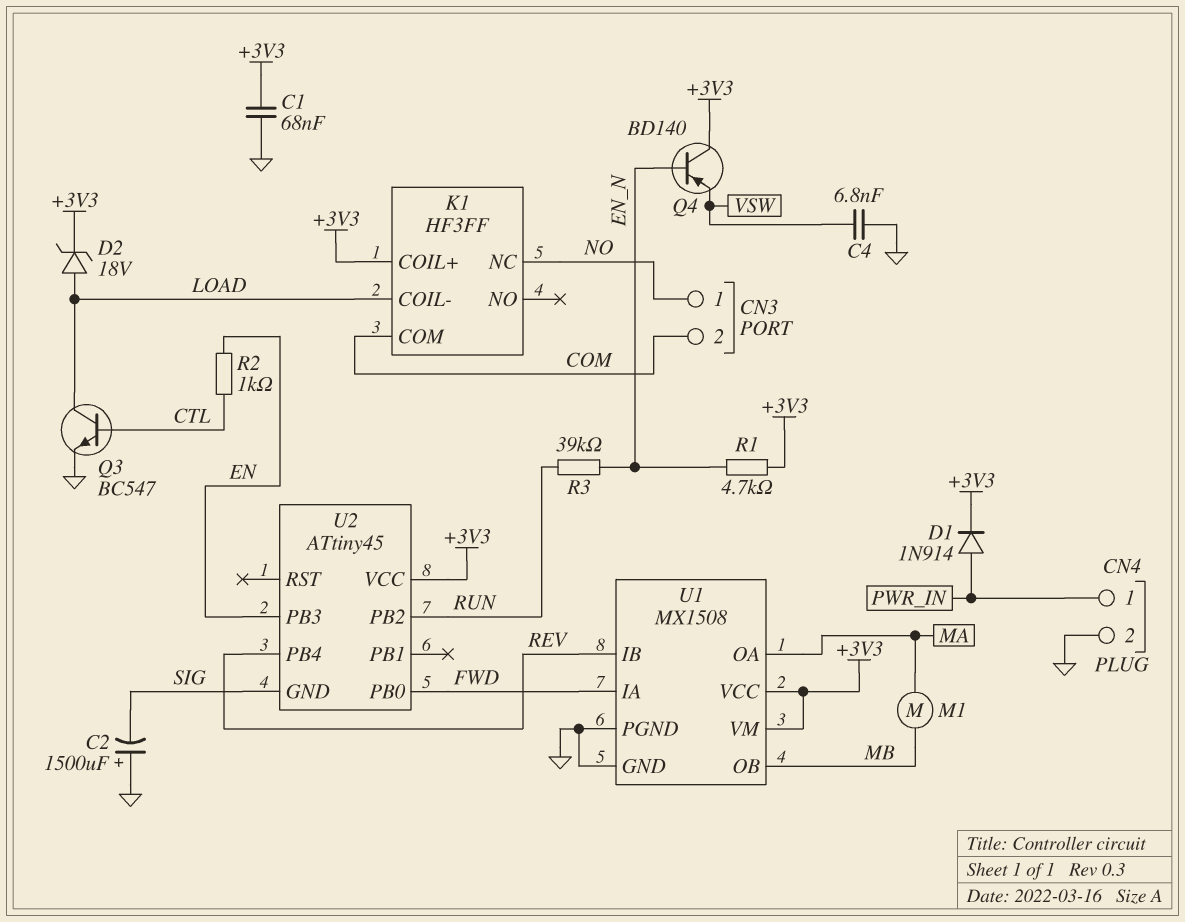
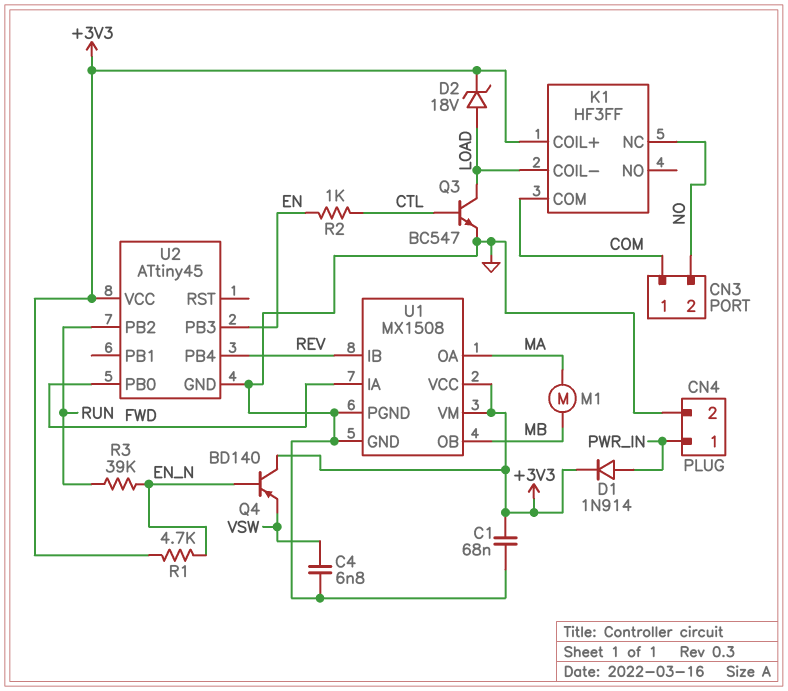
C2: 1500uF (plus GND, minus SIG) -> none
CN3 pin 1: NO -> COM
CN3 pin 2: COM -> NO
U2 pin GND: SIG -> GND

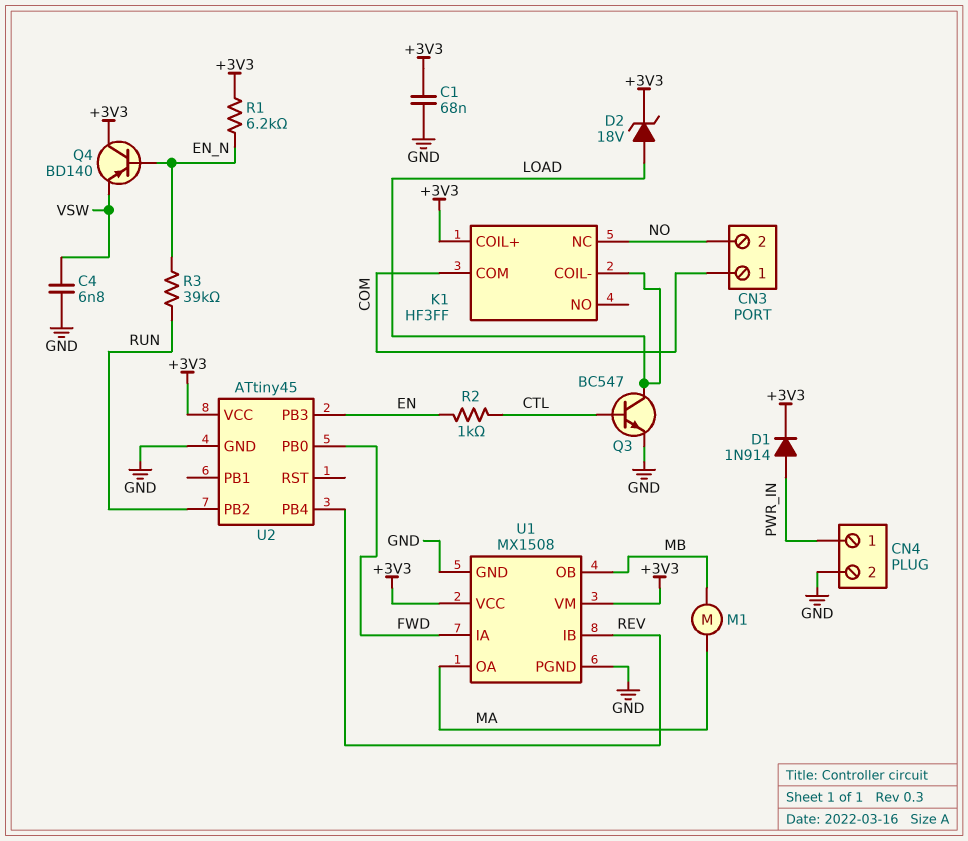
R1: 4.7k (+3V3, EN_N) -> 6.2k (+3V3, EN_N)

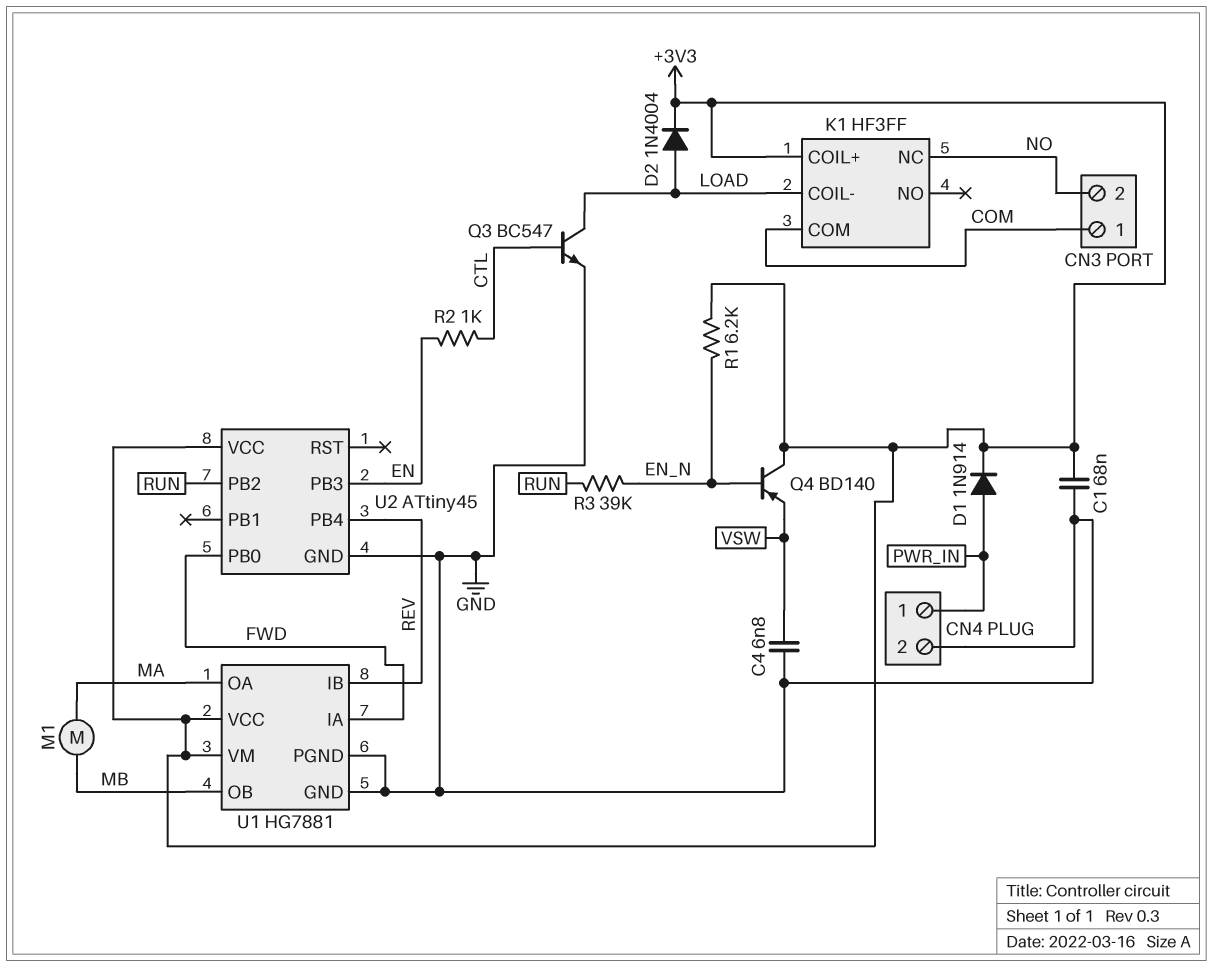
D2: zener 18V (A LOAD, K +3V3) -> diode 1N4004 (A LOAD, K +3V3)
U1: MX1508 -> HG7881

